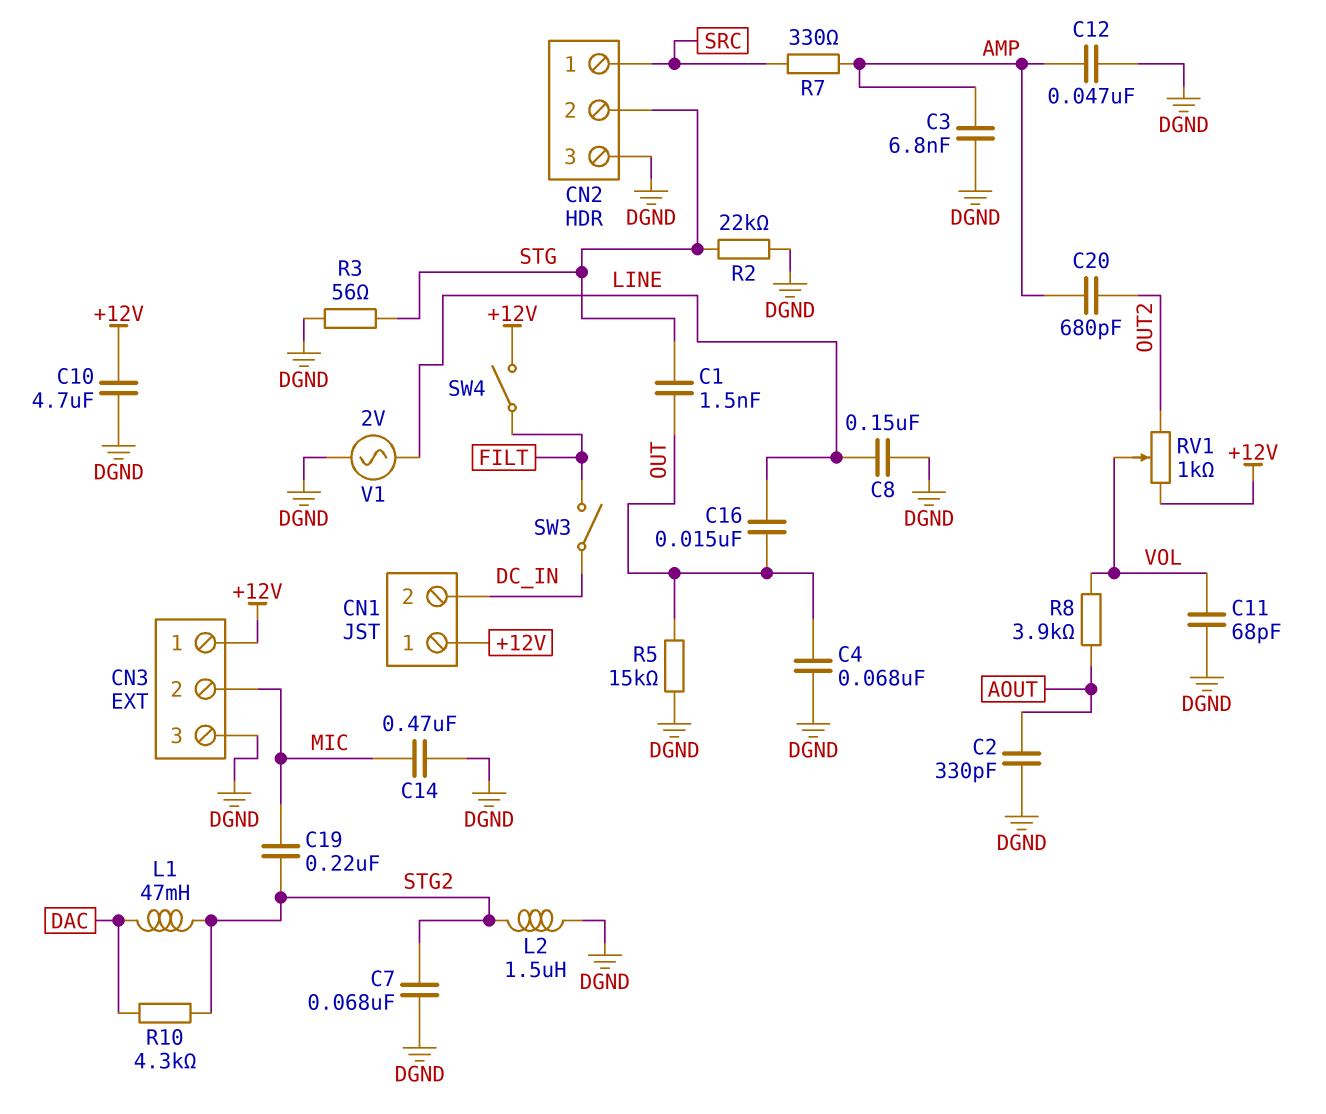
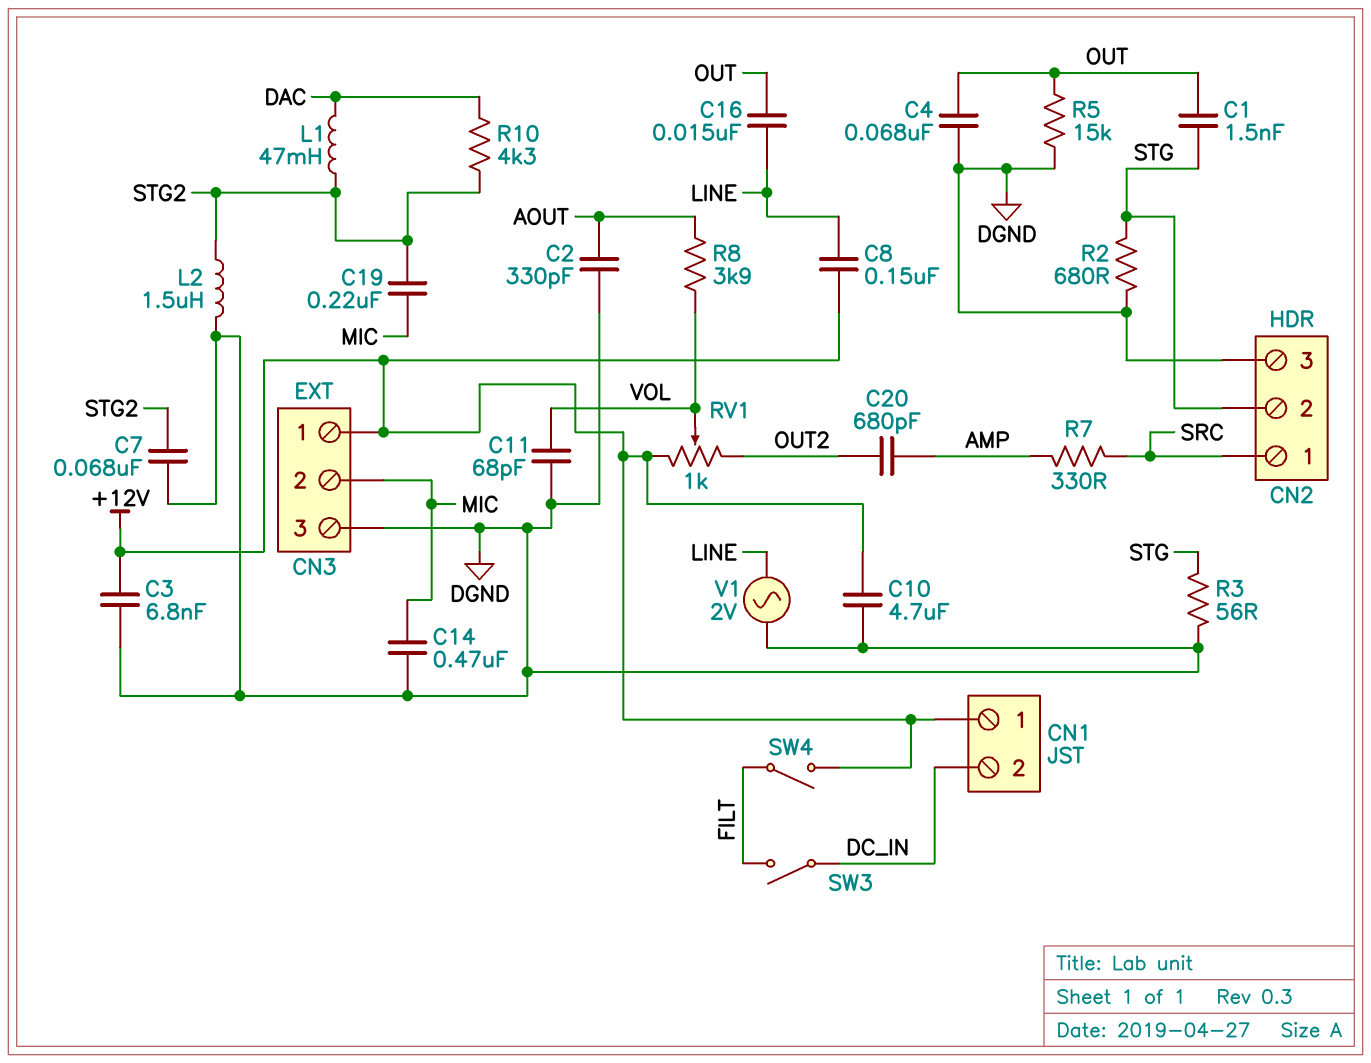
C3: 6.8nF (AMP, DGND) -> 6.8nF (+12V, DGND)
C8: 150nF (DGND, LINE) -> 150nF (+12V, LINE)
C12: 47nF (AMP, DGND) -> none
R2: 22k (DGND, STG) -> 680 (DGND, STG)

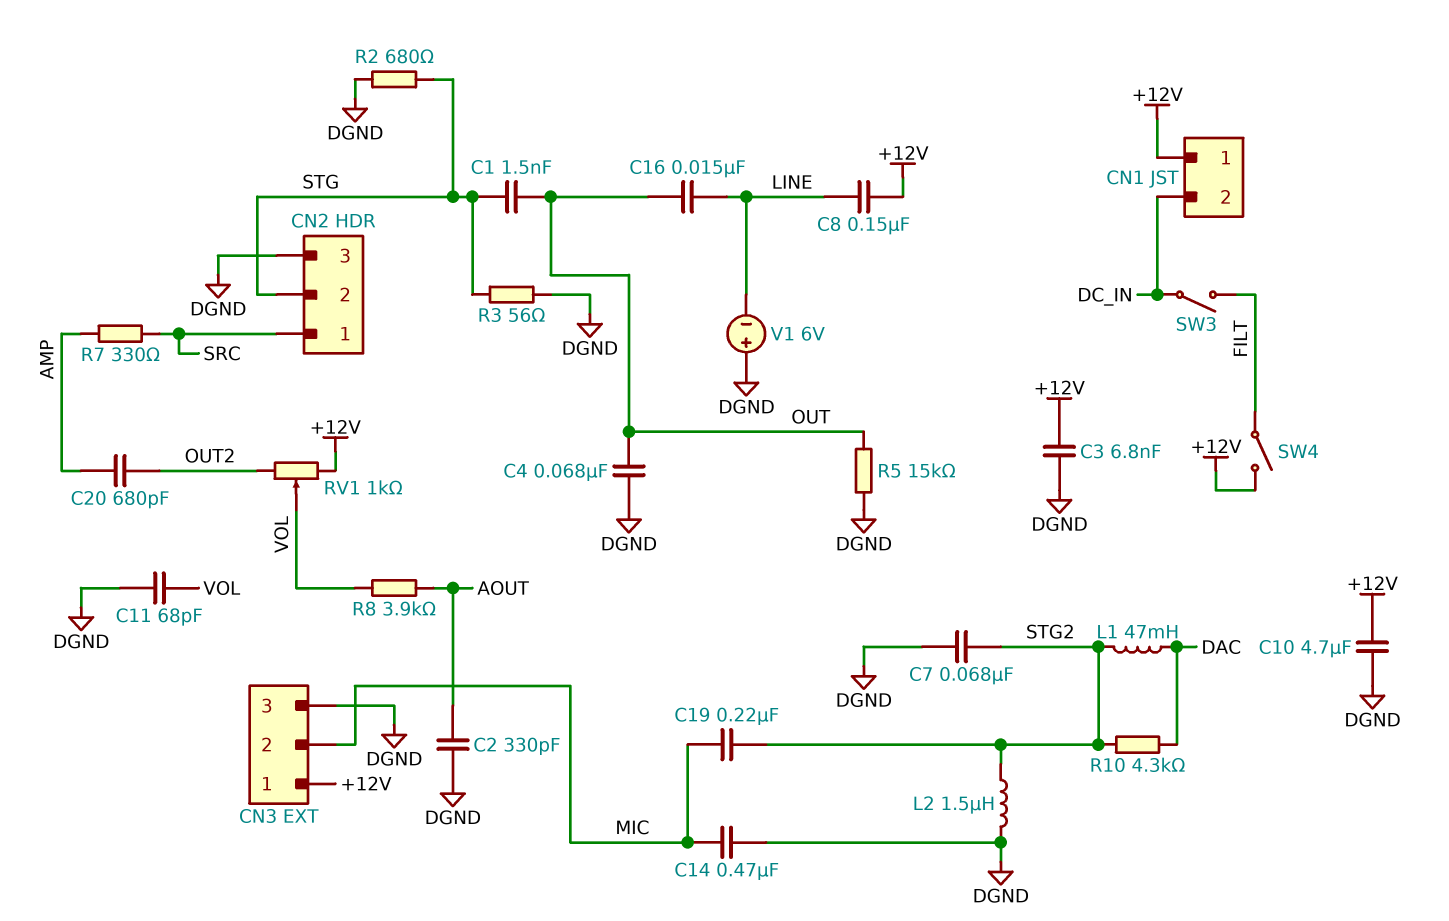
V1: AC 2V (DGND, LINE) -> 6V (plus DGND, minus LINE)

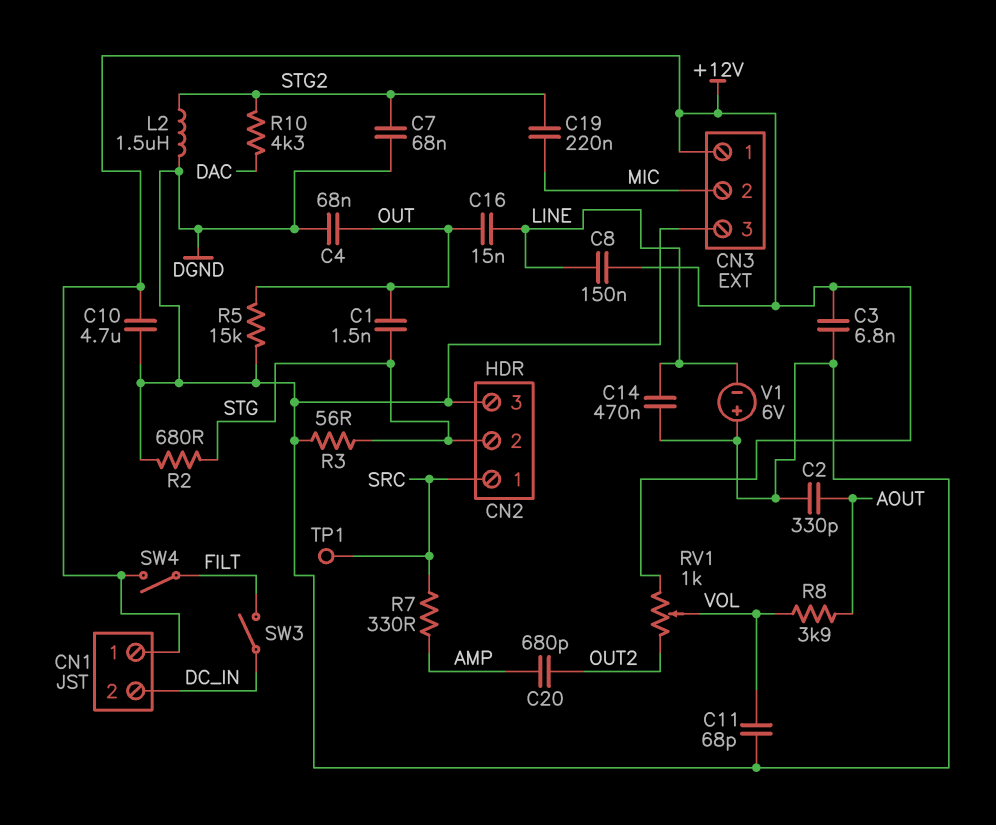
C14: 470nF (DGND, MIC) -> 470nF (DGND, LINE)
L1: 47mH (DAC, STG2) -> none
TP1: none -> test point (SRC)

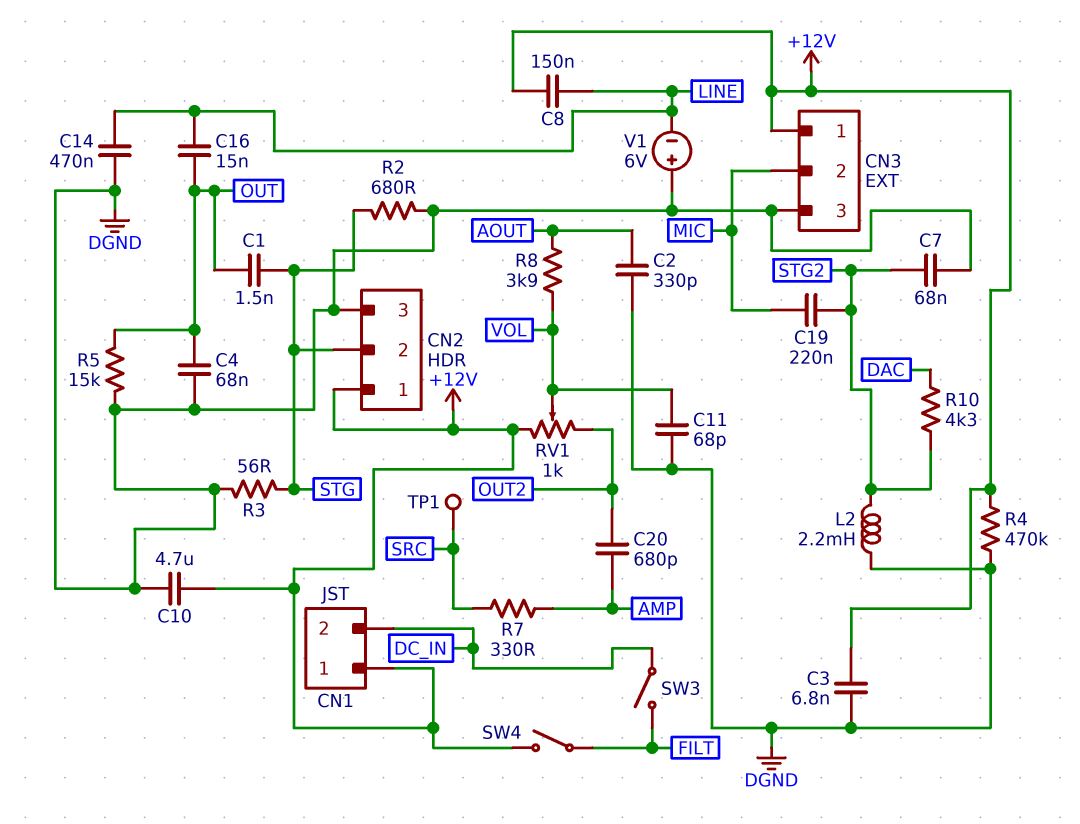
CN2 pin 1: SRC -> +12V
L2: 1.5uH (DGND, STG2) -> 2.2mH (DGND, STG2)
R4: none -> 470k (+12V, DGND)

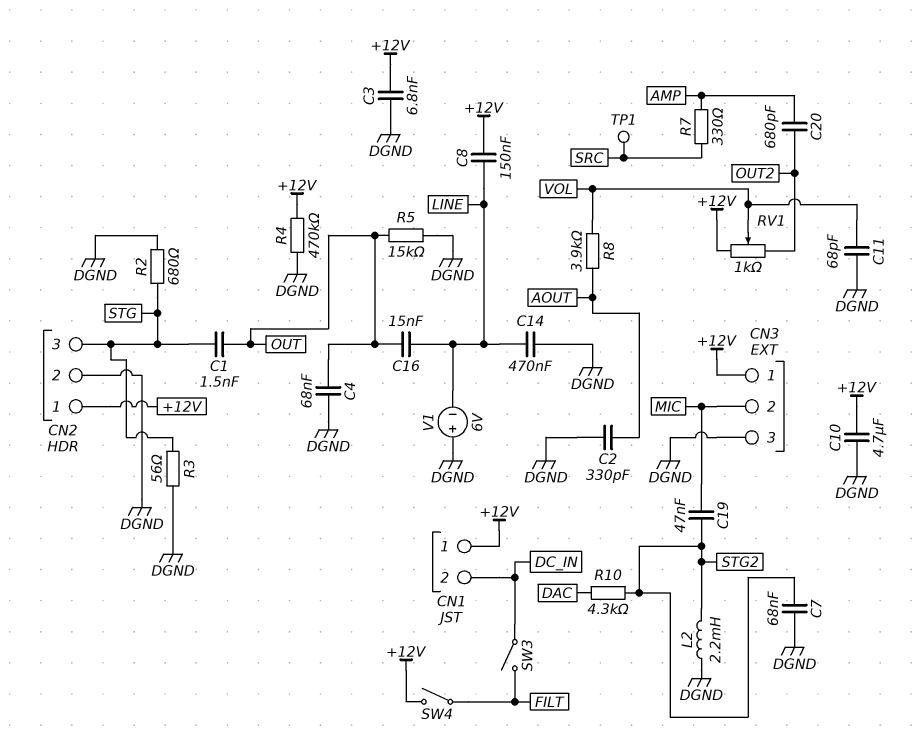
C19: 220nF (MIC, STG2) -> 47nF (MIC, STG2)
CN2 pin 2: STG -> DGND
CN2 pin 3: DGND -> STG

